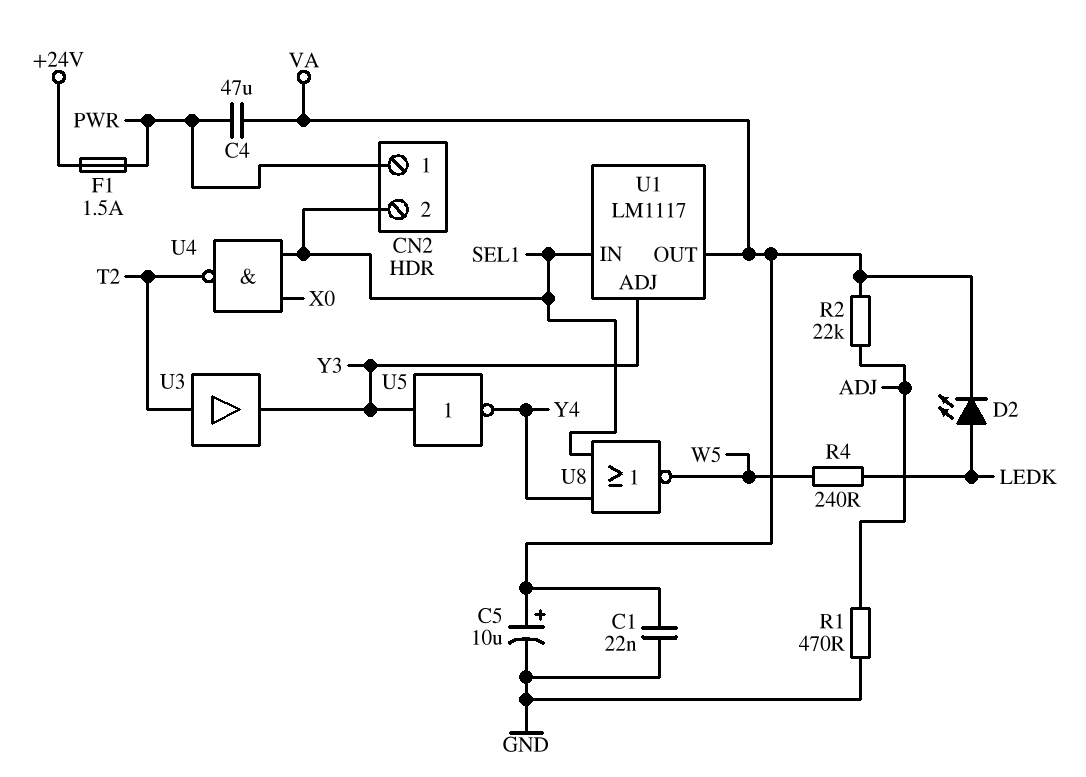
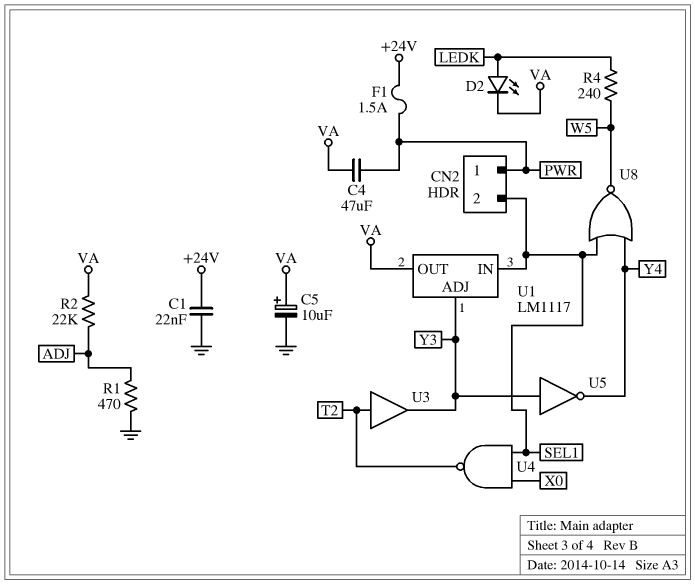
C1: 22nF (GND, VA) -> 22nF (+24V, GND)

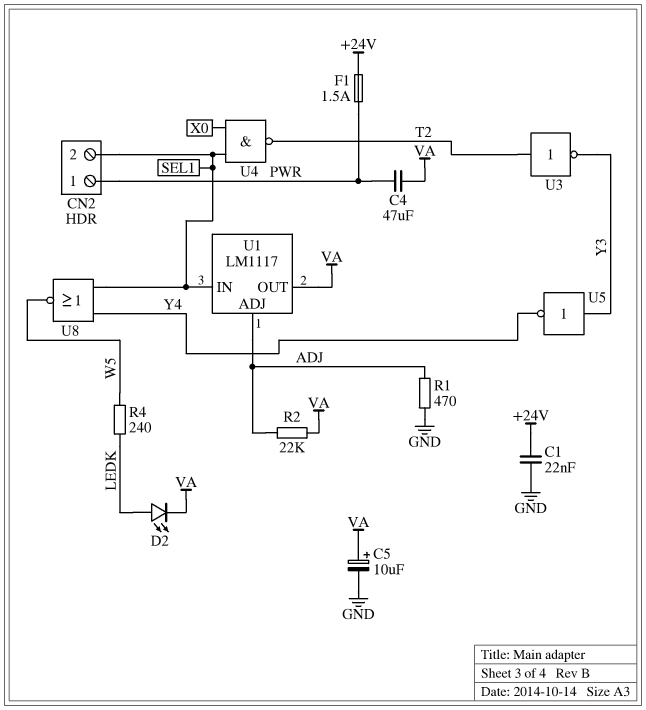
U1 pin ADJ: Y3 -> ADJ
U3: buffer (in T2, out Y3) -> NOT (in T2, out Y3)

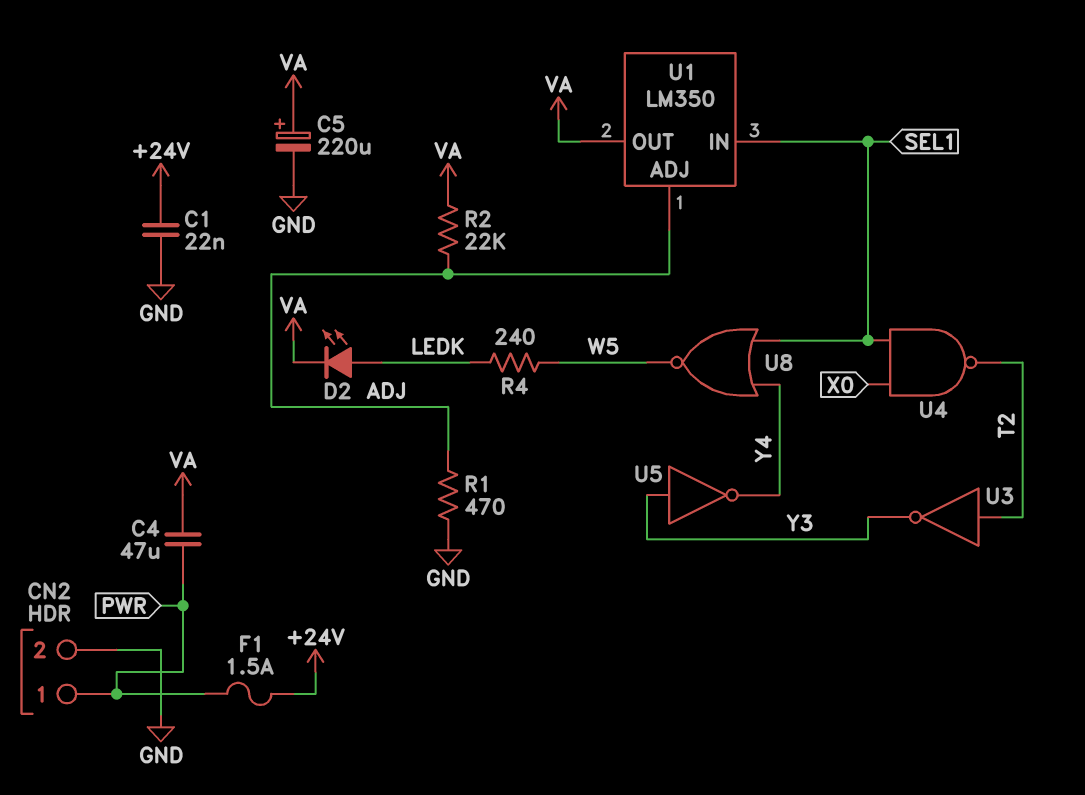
C5: 10uF (plus VA, minus GND) -> 220uF (plus VA, minus GND)
CN2 pin 2: SEL1 -> GND
U1: LM1117 -> LM350

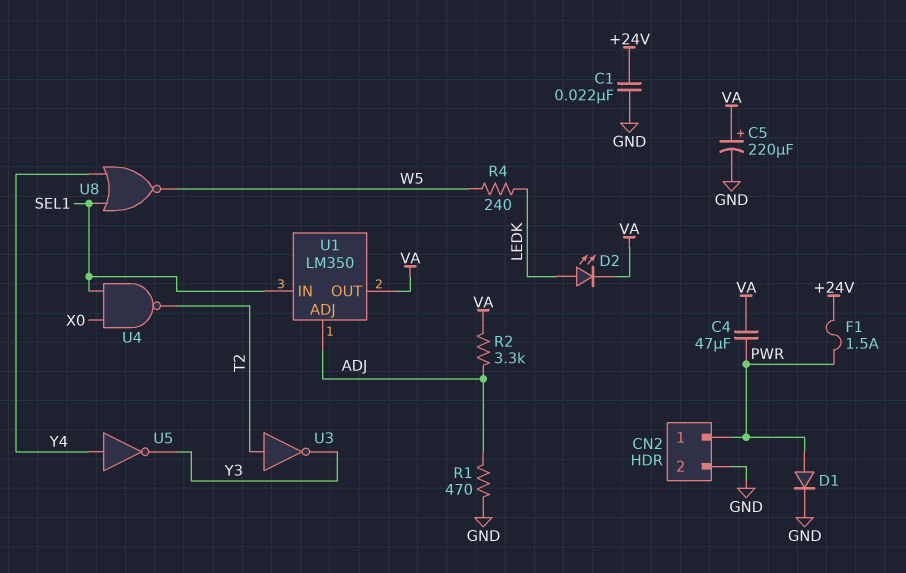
D1: none -> diode (A PWR, K GND)
R2: 22k (ADJ, VA) -> 3.3k (ADJ, VA)
U5: NOT (in Y3, out Y4) -> NOT (in Y4, out Y3)

